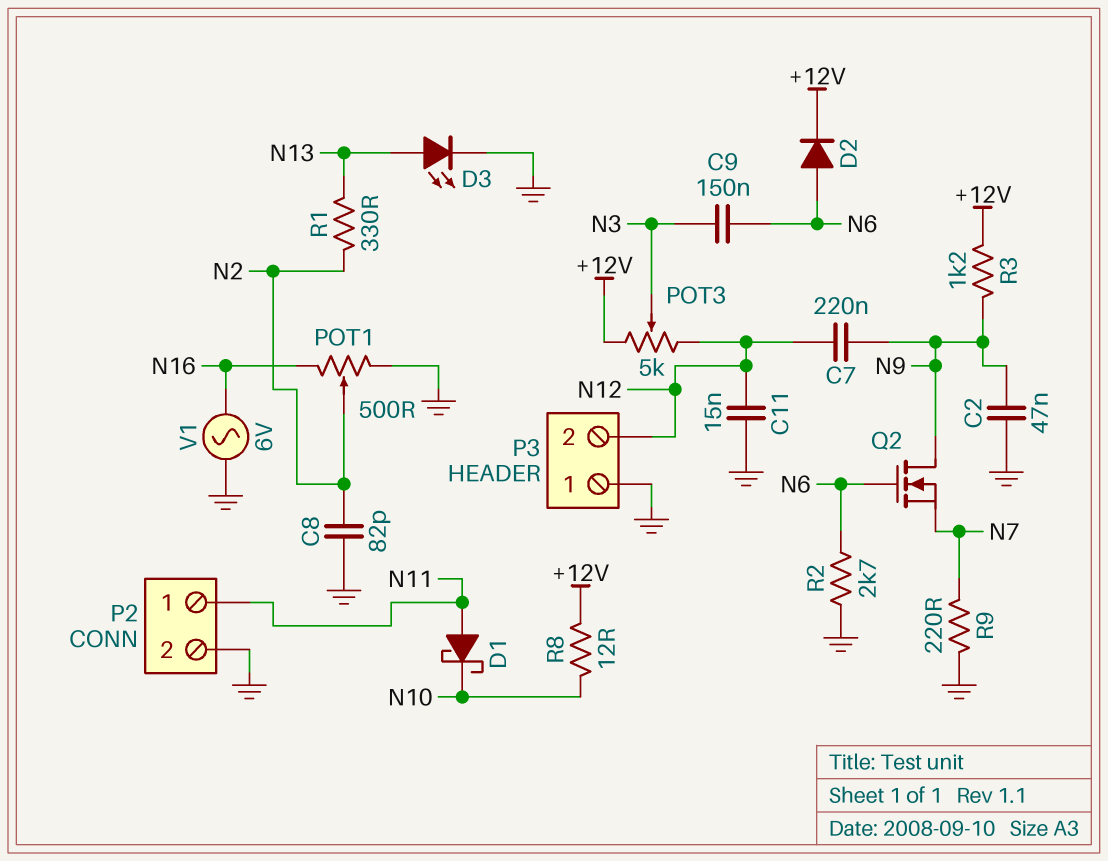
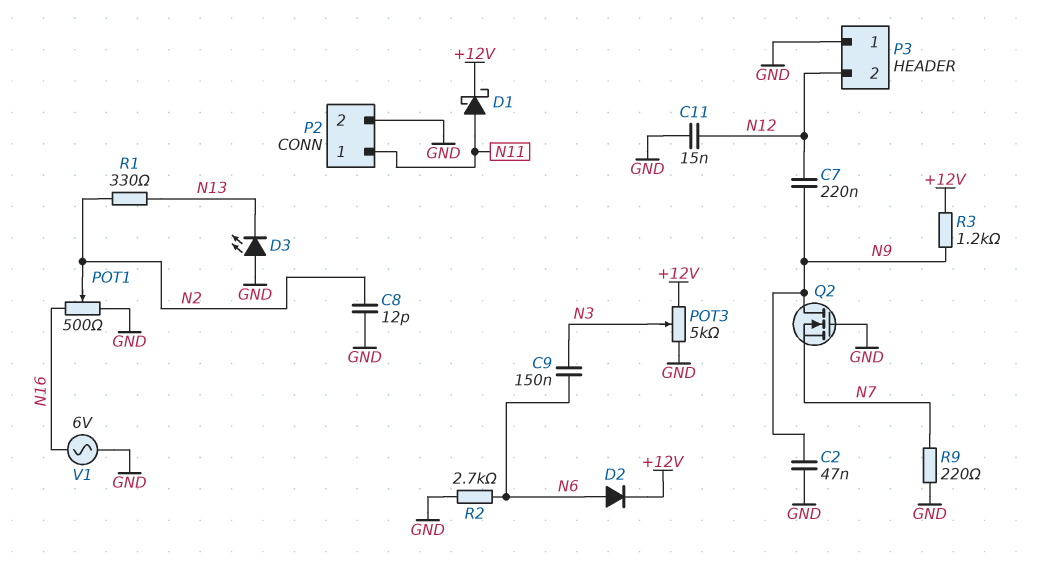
C8: 82pF (GND, N2) -> 12pF (GND, N2)
D1: schottky (A N11, K N10) -> schottky (A N11, K +12V)
D3: LED (A N13, K GND) -> LED (A GND, K N13)
POT3: 5k (+12V, N12, wiper N3) -> 5k (+12V, GND, wiper N3)
Q2: NMOS (G N6, D N9, S N7) -> NMOS (G GND, D N9, S N7)
R8: 12 (+12V, N10) -> none

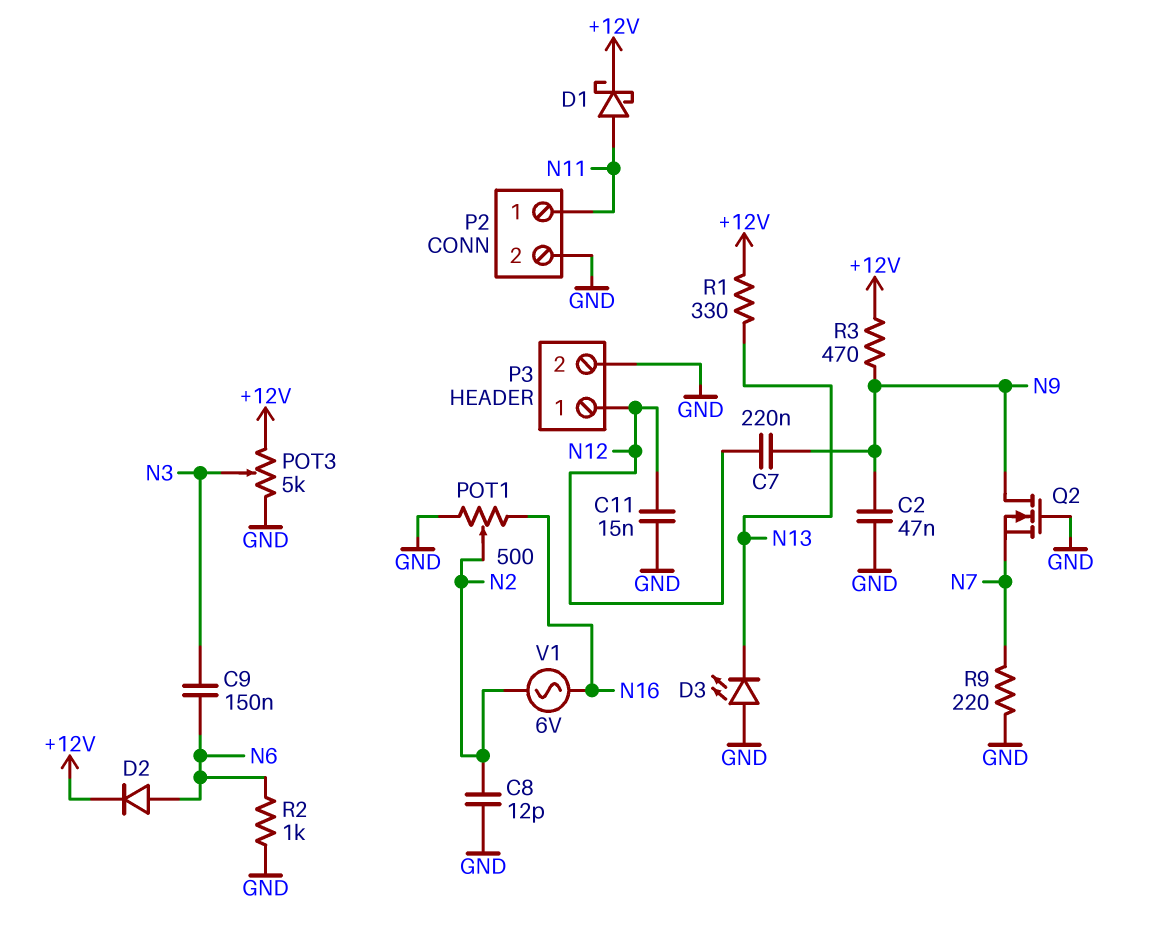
P3 pin 1: GND -> N12
P3 pin 2: N12 -> GND
R1: 330 (N2, N13) -> 330 (+12V, N13)
R2: 2.7k (GND, N6) -> 1k (GND, N6)
R3: 1.2k (+12V, N9) -> 470 (+12V, N9)
V1: AC 6V (GND, N16) -> AC 6V (N2, N16)

